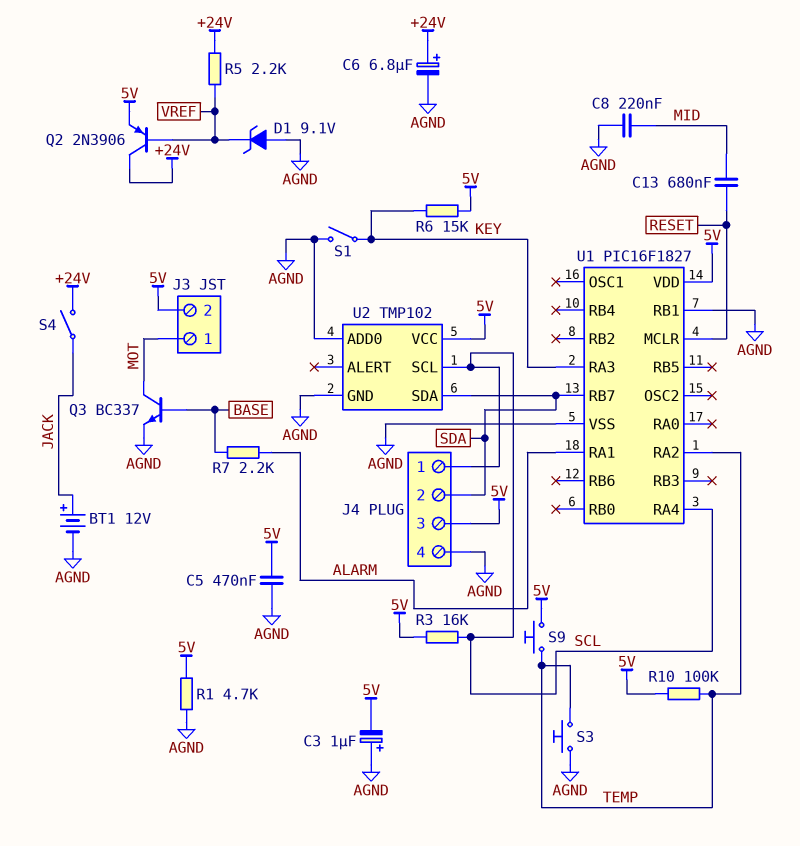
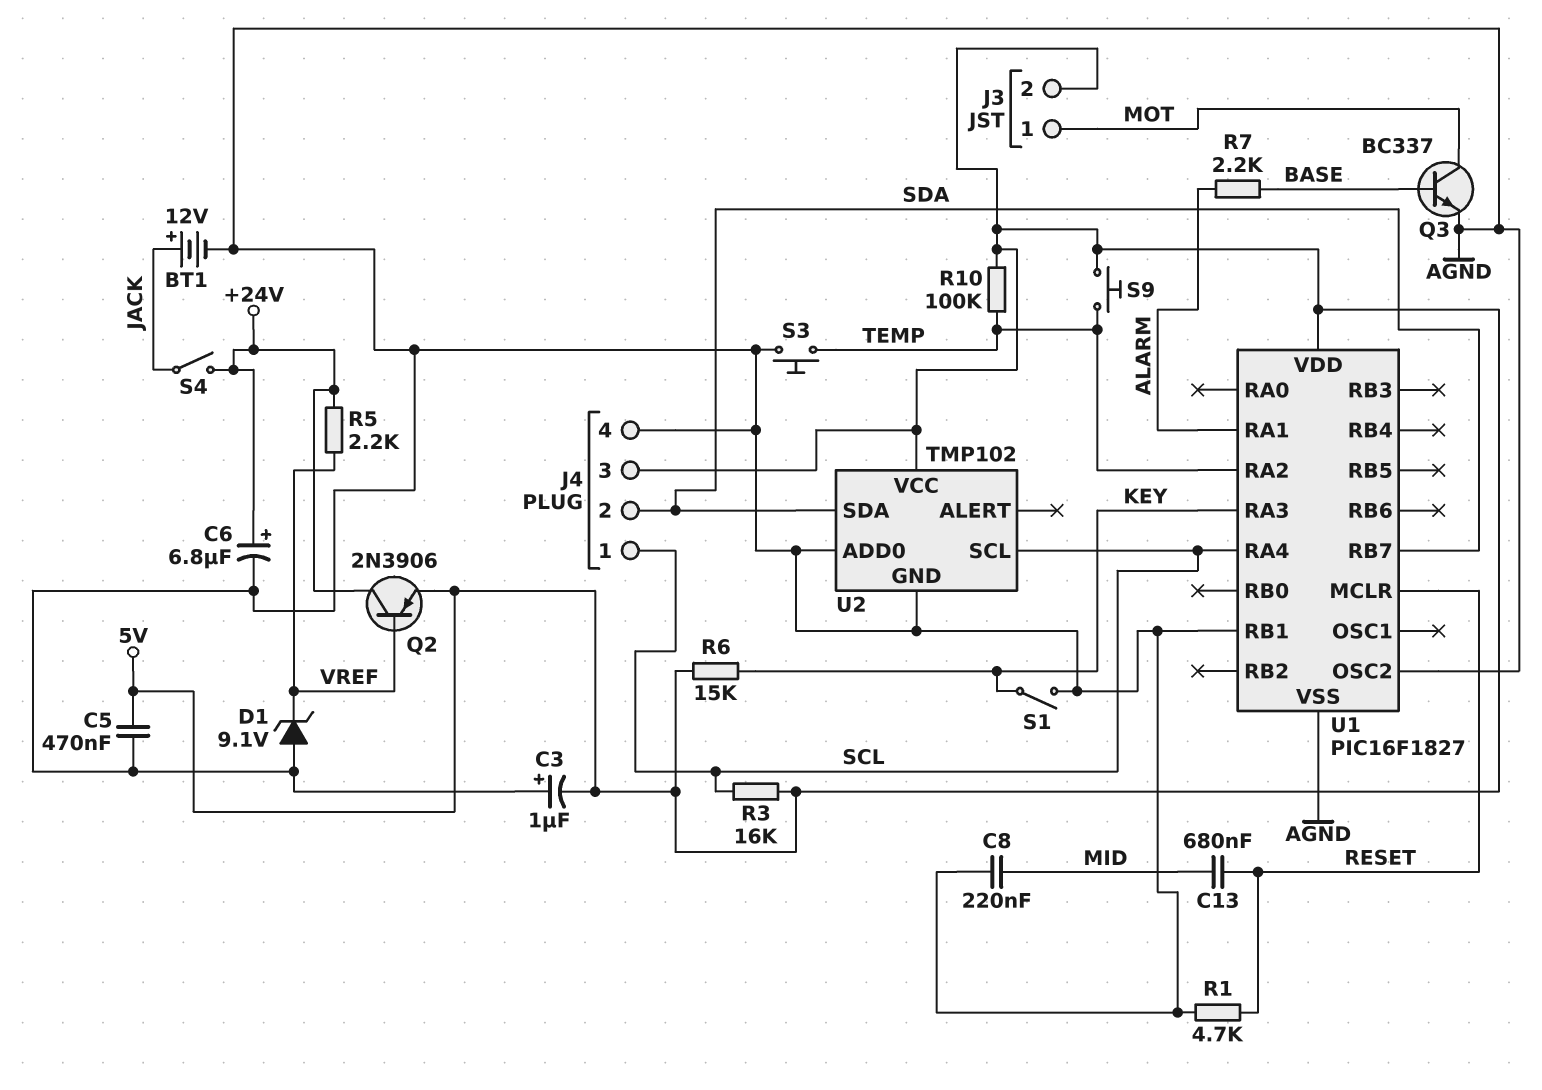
R1: 4.7k (5V, AGND) -> 4.7k (AGND, RESET)
U1 pin OSC2: none -> AGND

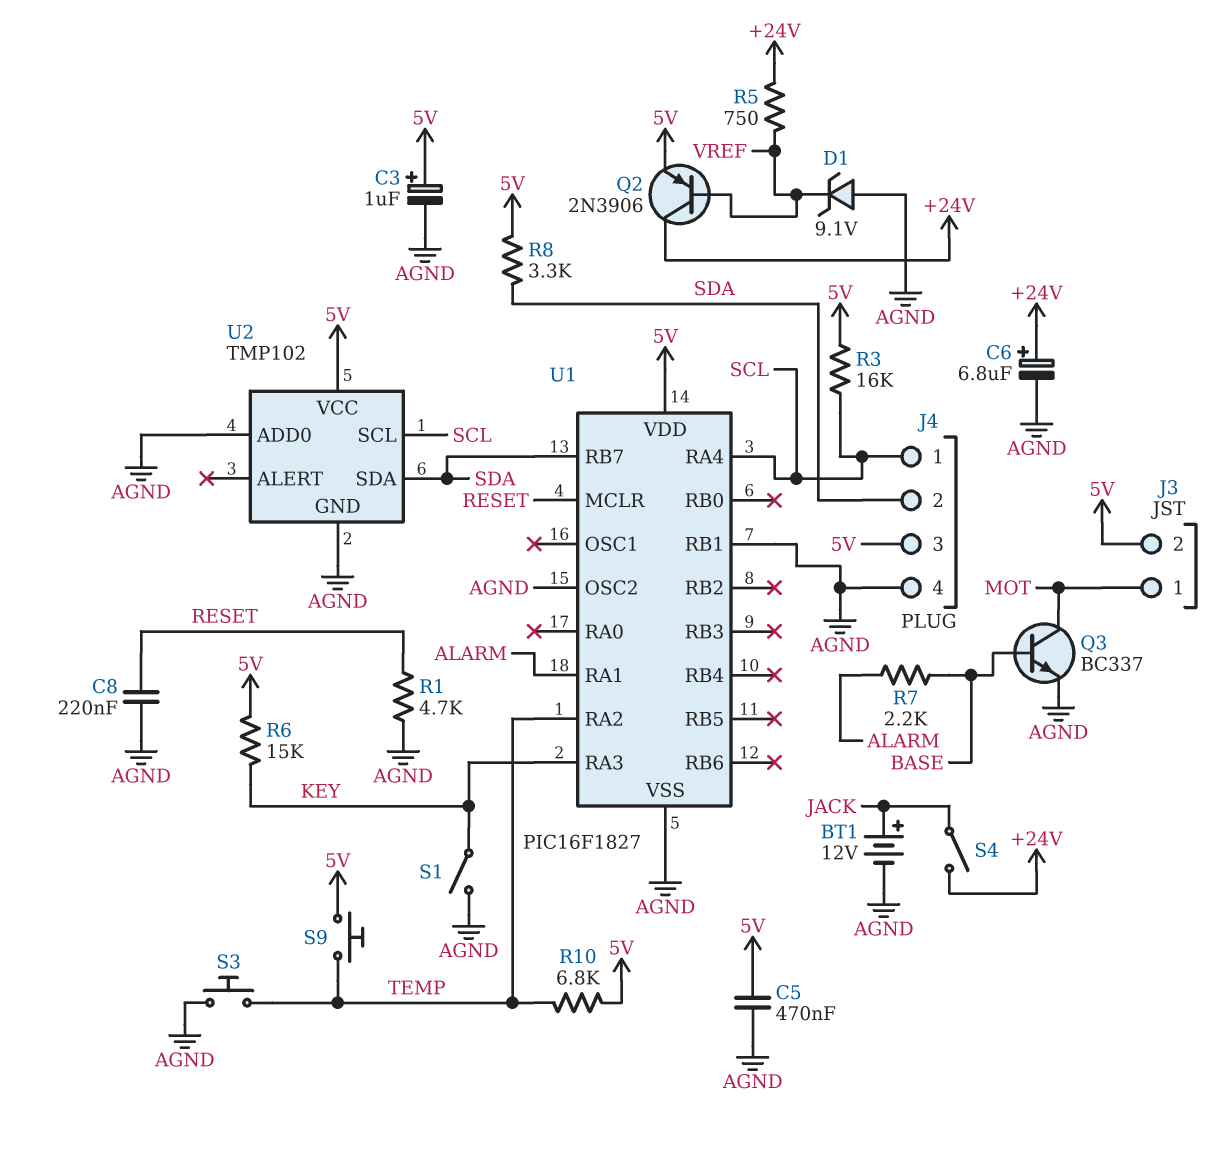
C3: 1uF (plus AGND, minus 5V) -> 1uF (plus 5V, minus AGND)
C8: 220nF (AGND, MID) -> 220nF (AGND, RESET)
C13: 680nF (MID, RESET) -> none
R5: 2.2k (+24V, VREF) -> 750 (+24V, VREF)
R8: none -> 3.3k (5V, SDA)
R10: 100k (5V, TEMP) -> 6.8k (5V, TEMP)

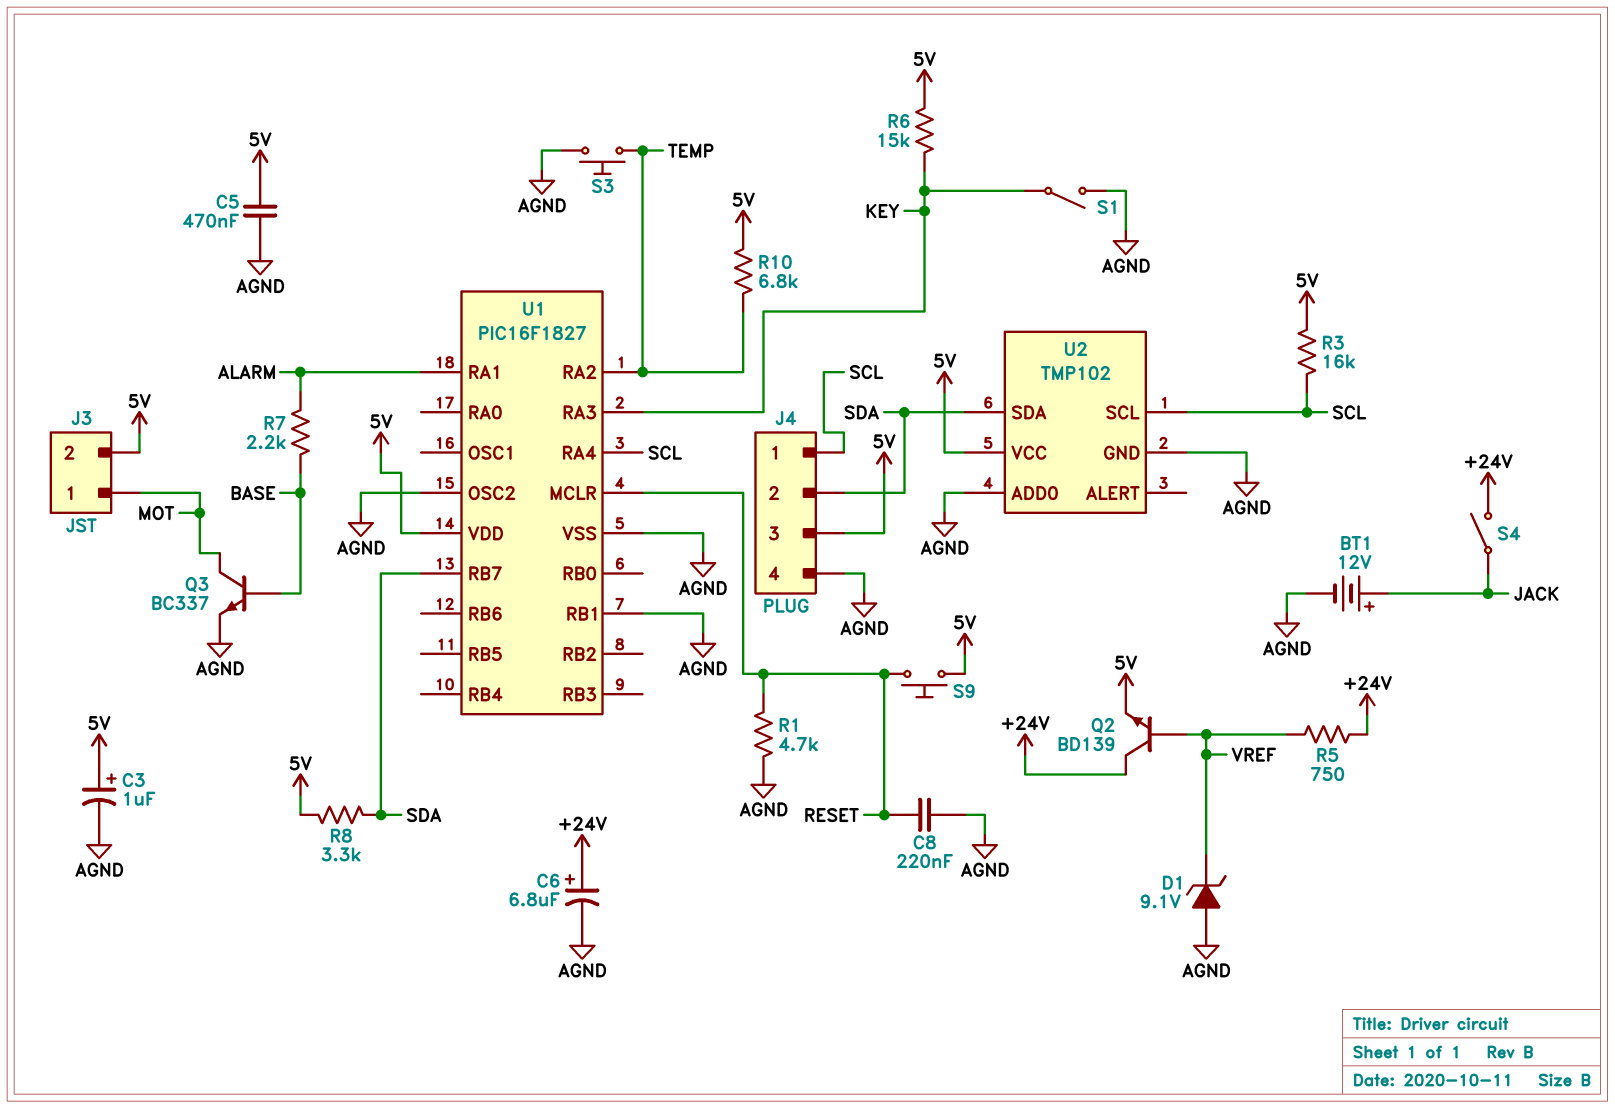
Q2: PNP 2N3906 (B VREF, C +24V, E 5V) -> NPN BD139 (B VREF, C +24V, E 5V)
S9: button (5V, TEMP) -> button (5V, RESET)

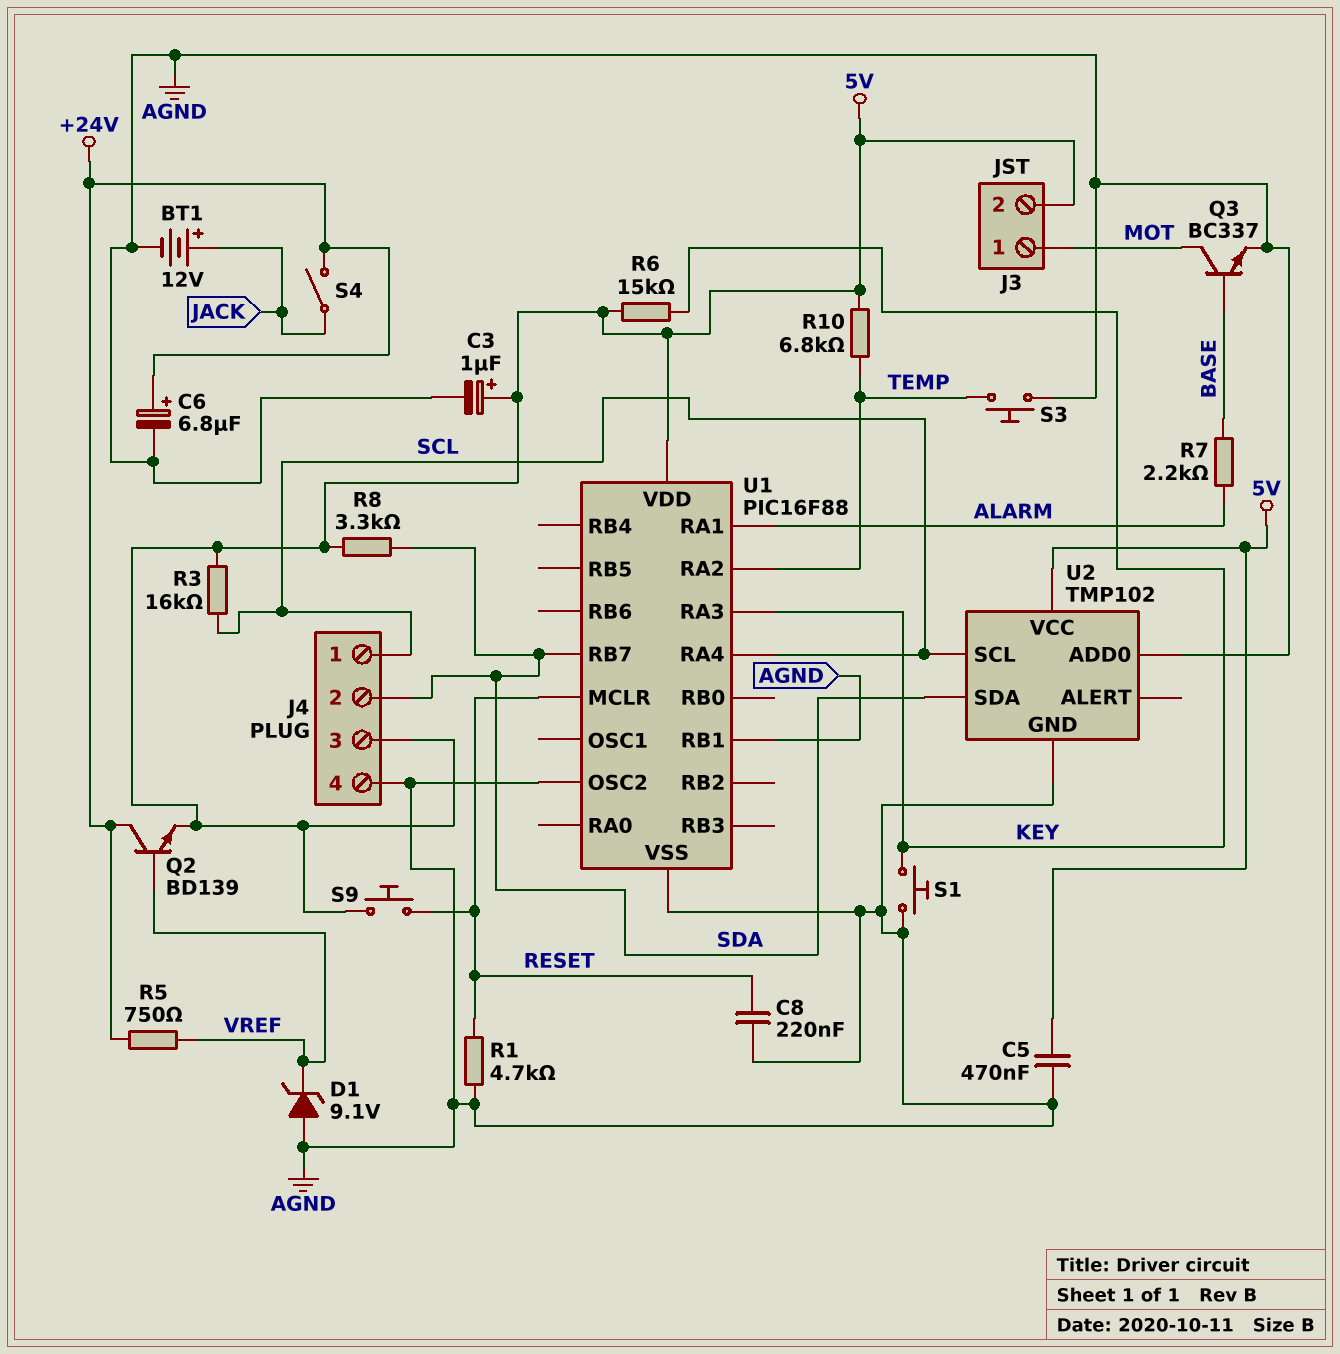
S1: switch (AGND, KEY) -> button (AGND, KEY)
U1: PIC16F1827 -> PIC16F88

